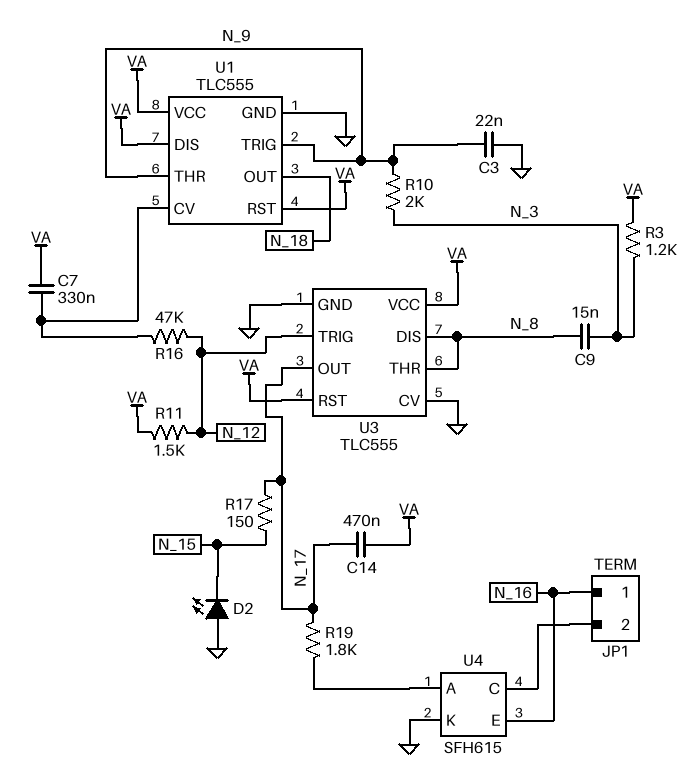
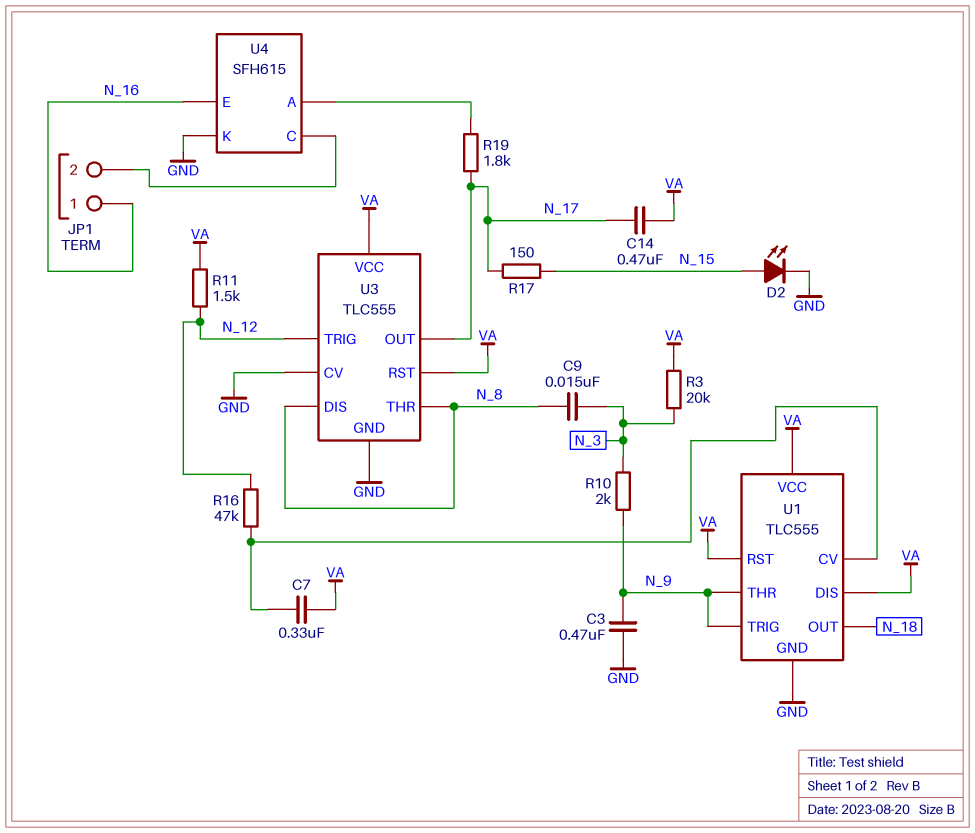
C3: 22nF (GND, N_9) -> 470nF (GND, N_9)
D2: LED (A GND, K N_15) -> LED (A N_15, K GND)
R3: 1.2k (N_3, VA) -> 20k (N_3, VA)

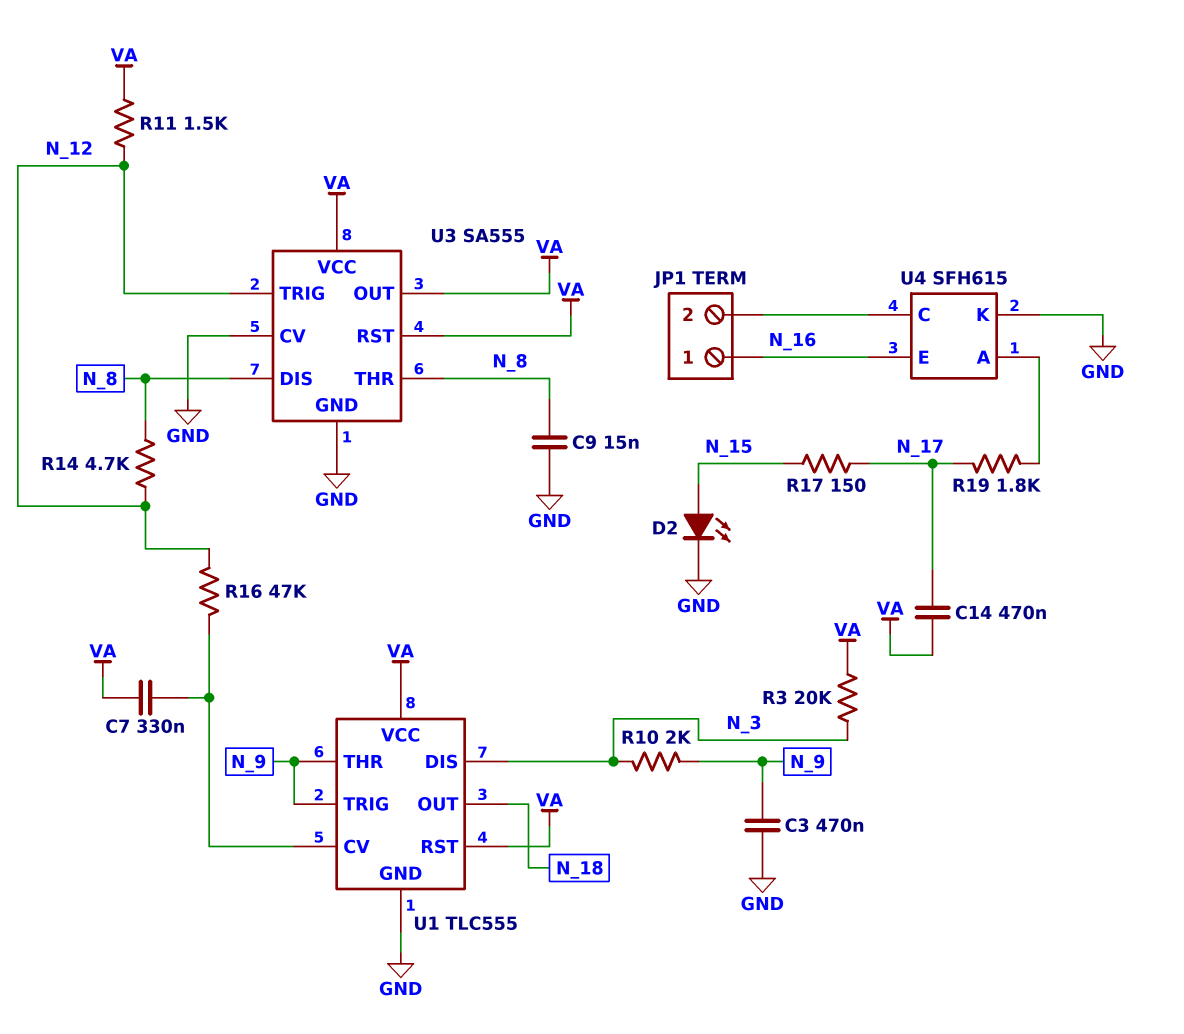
C9: 15nF (N_3, N_8) -> 15nF (GND, N_8)
R14: none -> 4.7k (N_8, N_12)
U1 pin DIS: VA -> N_3
U3: TLC555 -> SA555
U3 pin OUT: N_17 -> VA

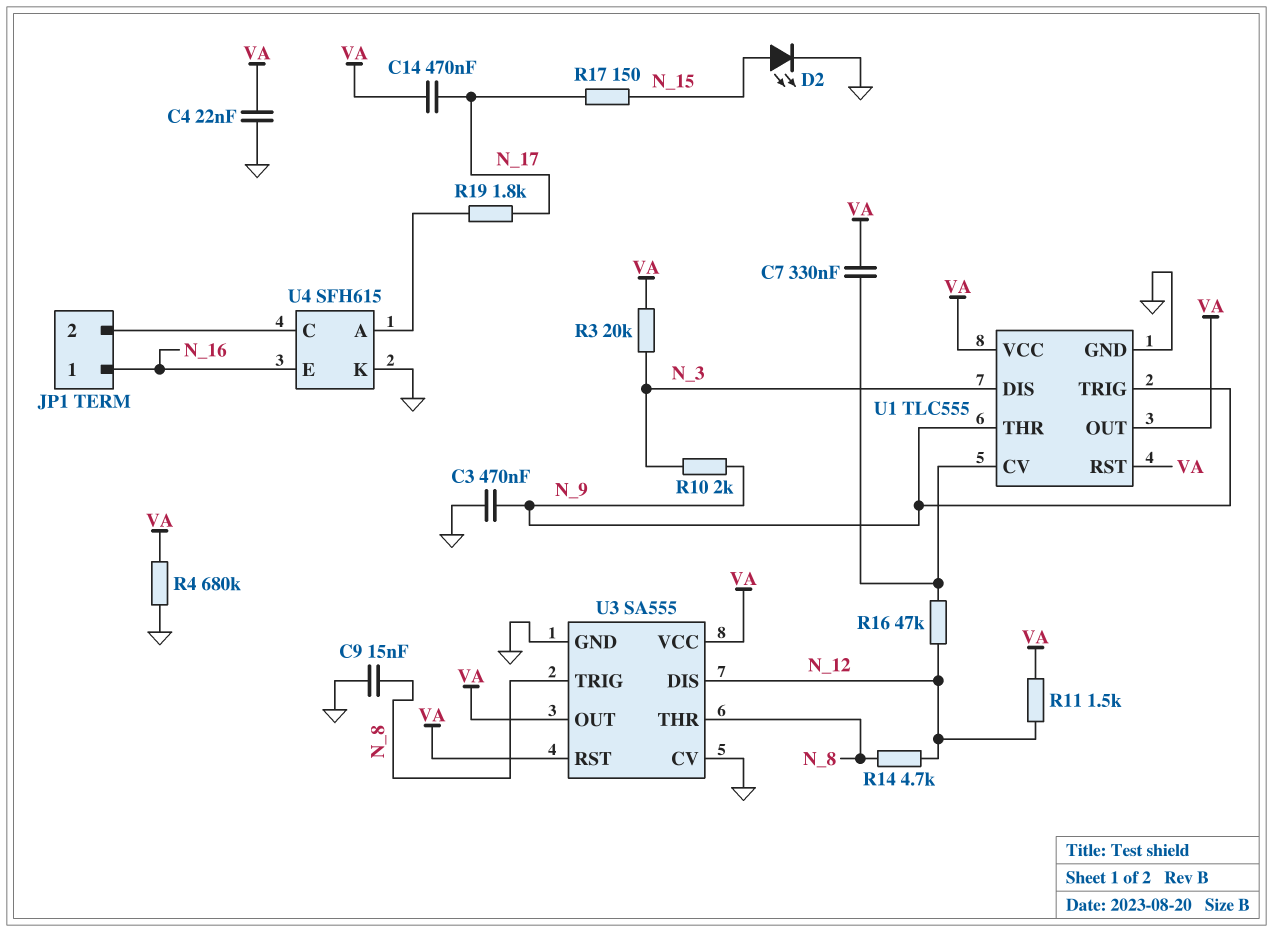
C4: none -> 22nF (GND, VA)
R4: none -> 680k (GND, VA)
U1 pin OUT: N_18 -> VA
U3 pin DIS: N_8 -> N_12
U3 pin TRIG: N_12 -> N_8

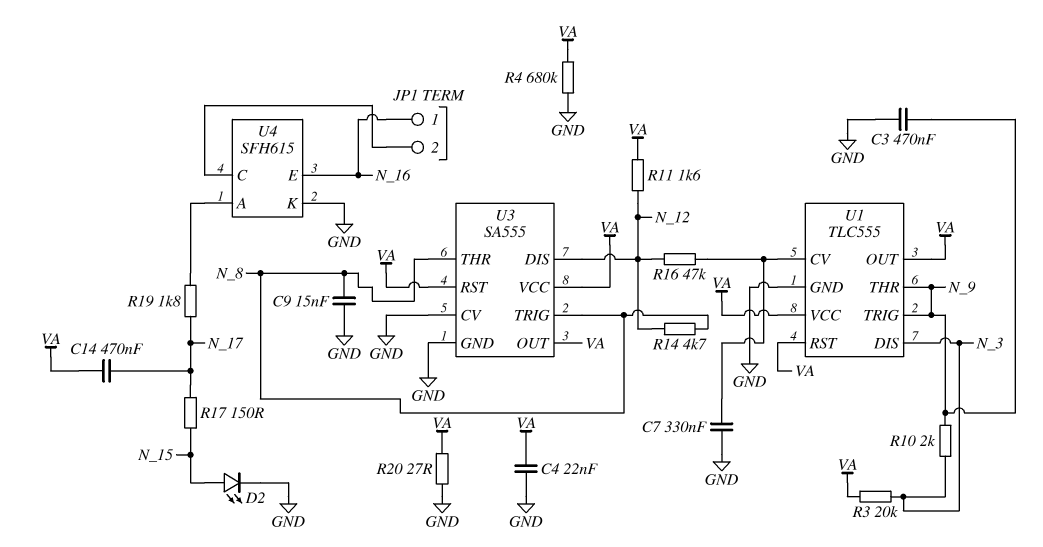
C7: 330nF (U1/CV, VA) -> 330nF (GND, U1/CV)
R11: 1.5k (N_12, VA) -> 1.6k (N_12, VA)
R20: none -> 27 (GND, VA)

